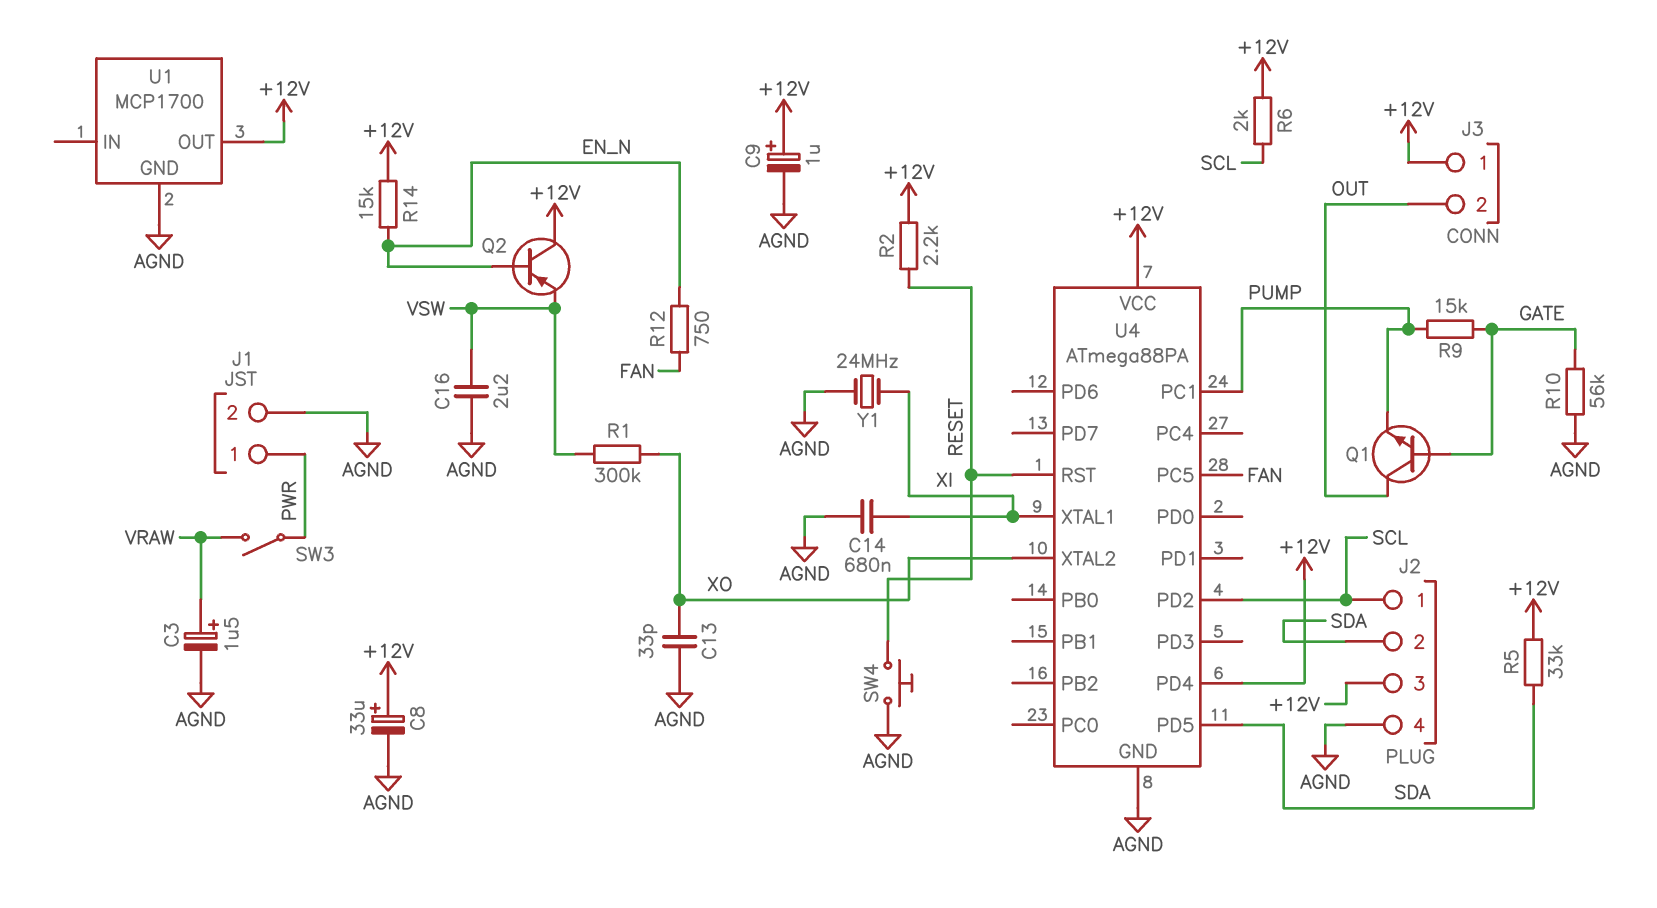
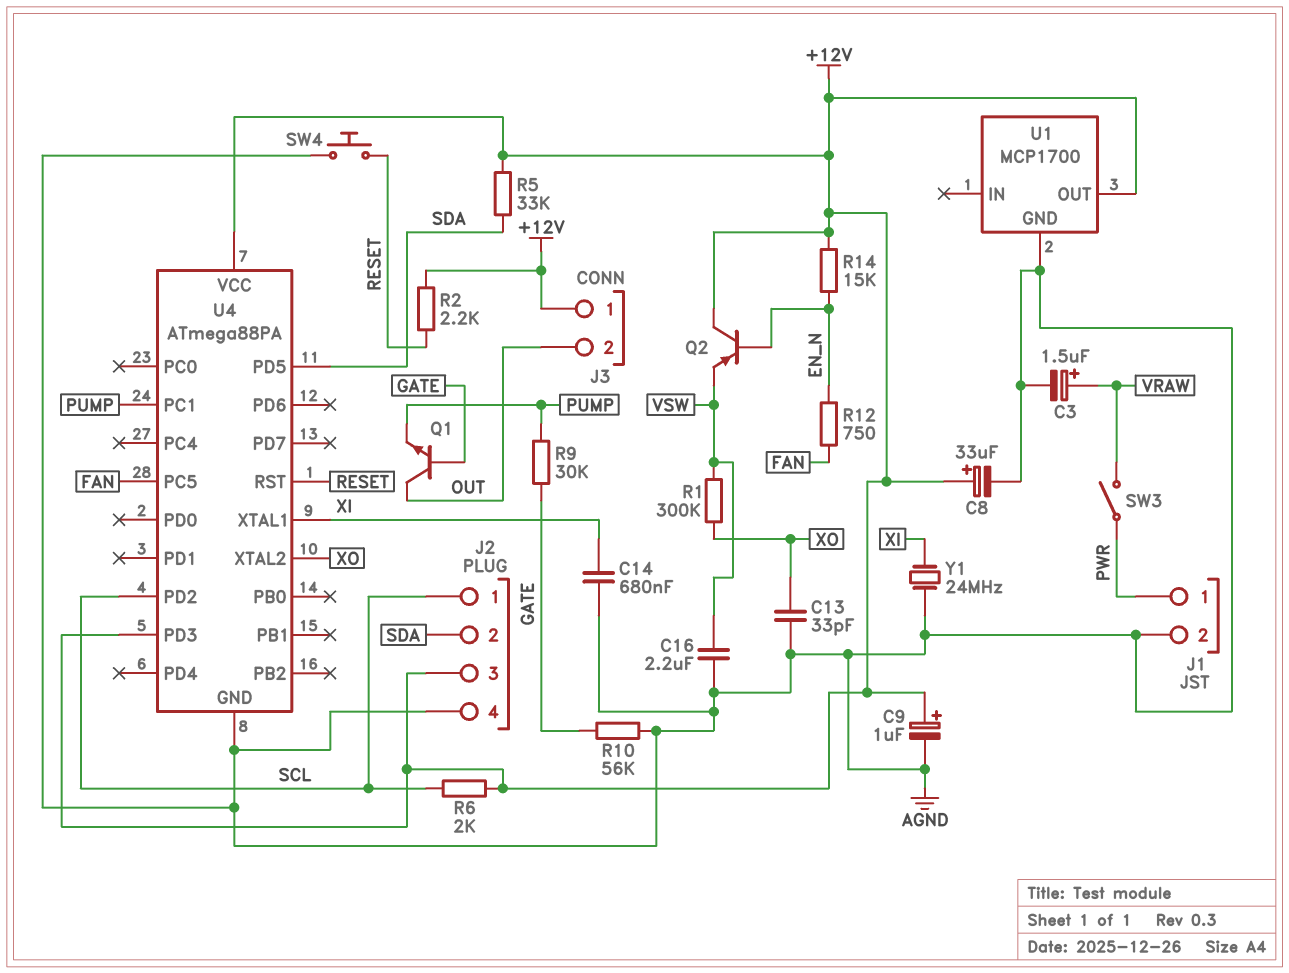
R9: 15k (GATE, PUMP) -> 30k (GATE, PUMP)
U4 pin PD3: none -> +12V
U4 pin PD4: +12V -> none

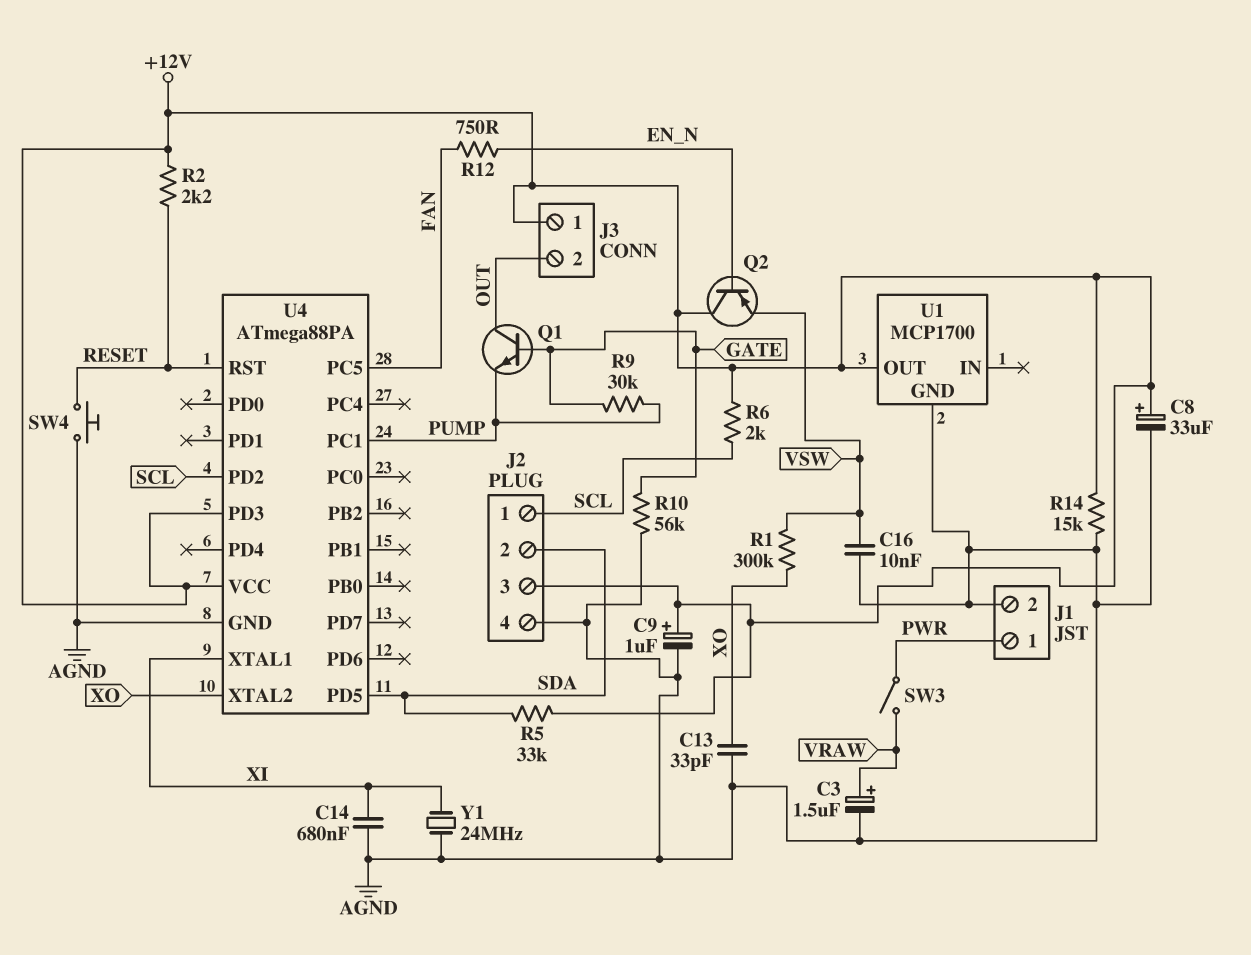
C16: 2.2uF (AGND, VSW) -> 10nF (AGND, VSW)
R14: 15k (+12V, EN_N) -> 15k (+12V, AGND)

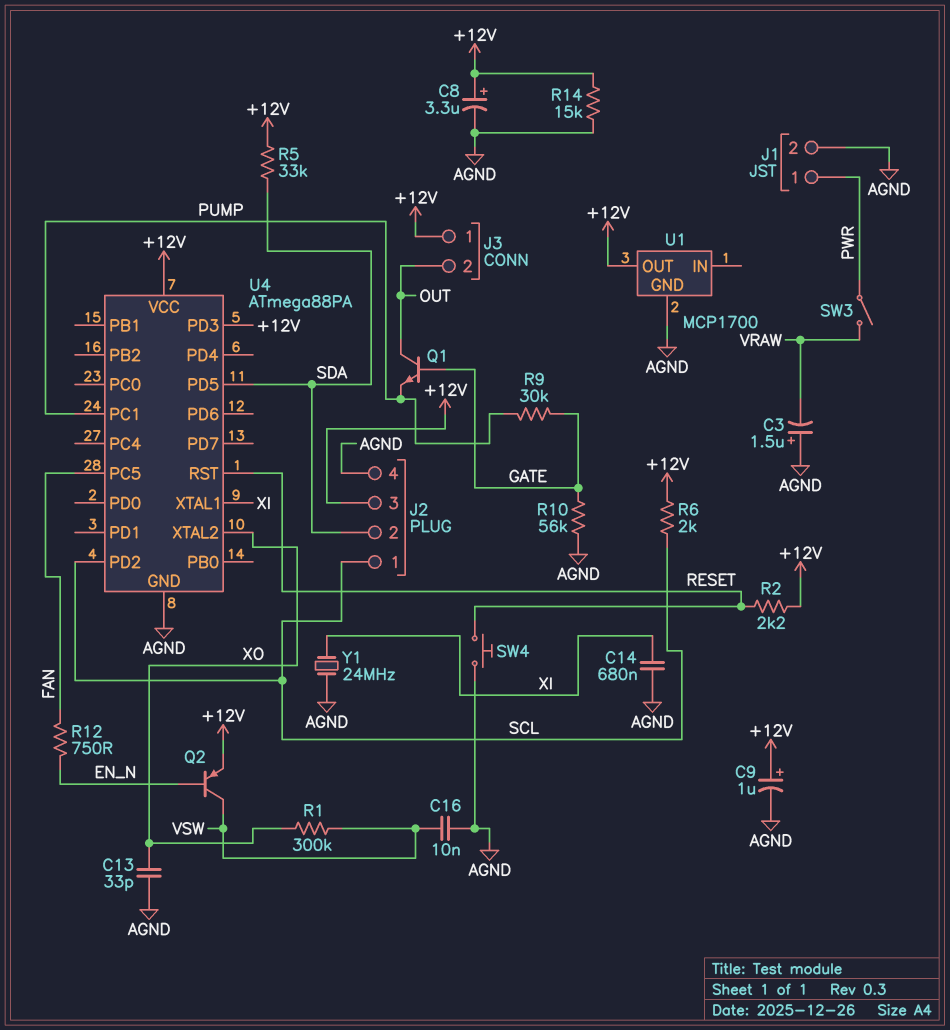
C3: 1.5uF (plus VRAW, minus AGND) -> 1.5uF (plus AGND, minus VRAW)
C8: 33uF (plus +12V, minus AGND) -> 3.3uF (plus +12V, minus AGND)
Q2: PNP (B EN_N, C +12V, E VSW) -> PNP (B EN_N, C VSW, E +12V)

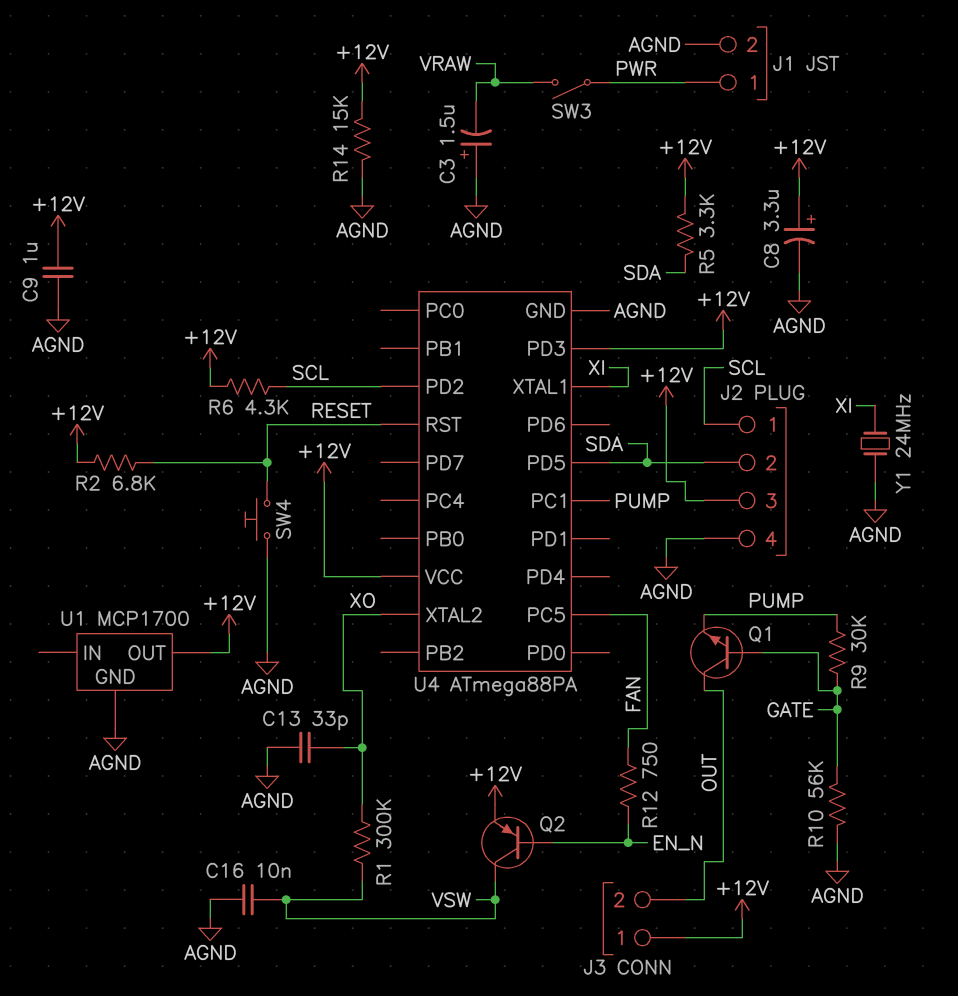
C9: 1uF (plus +12V, minus AGND) -> 1uF (+12V, AGND)
C14: 680nF (AGND, XI) -> none
R2: 2.2k (+12V, RESET) -> 6.8k (+12V, RESET)
R5: 33k (+12V, SDA) -> 3.3k (+12V, SDA)
R6: 2k (+12V, SCL) -> 4.3k (+12V, SCL)

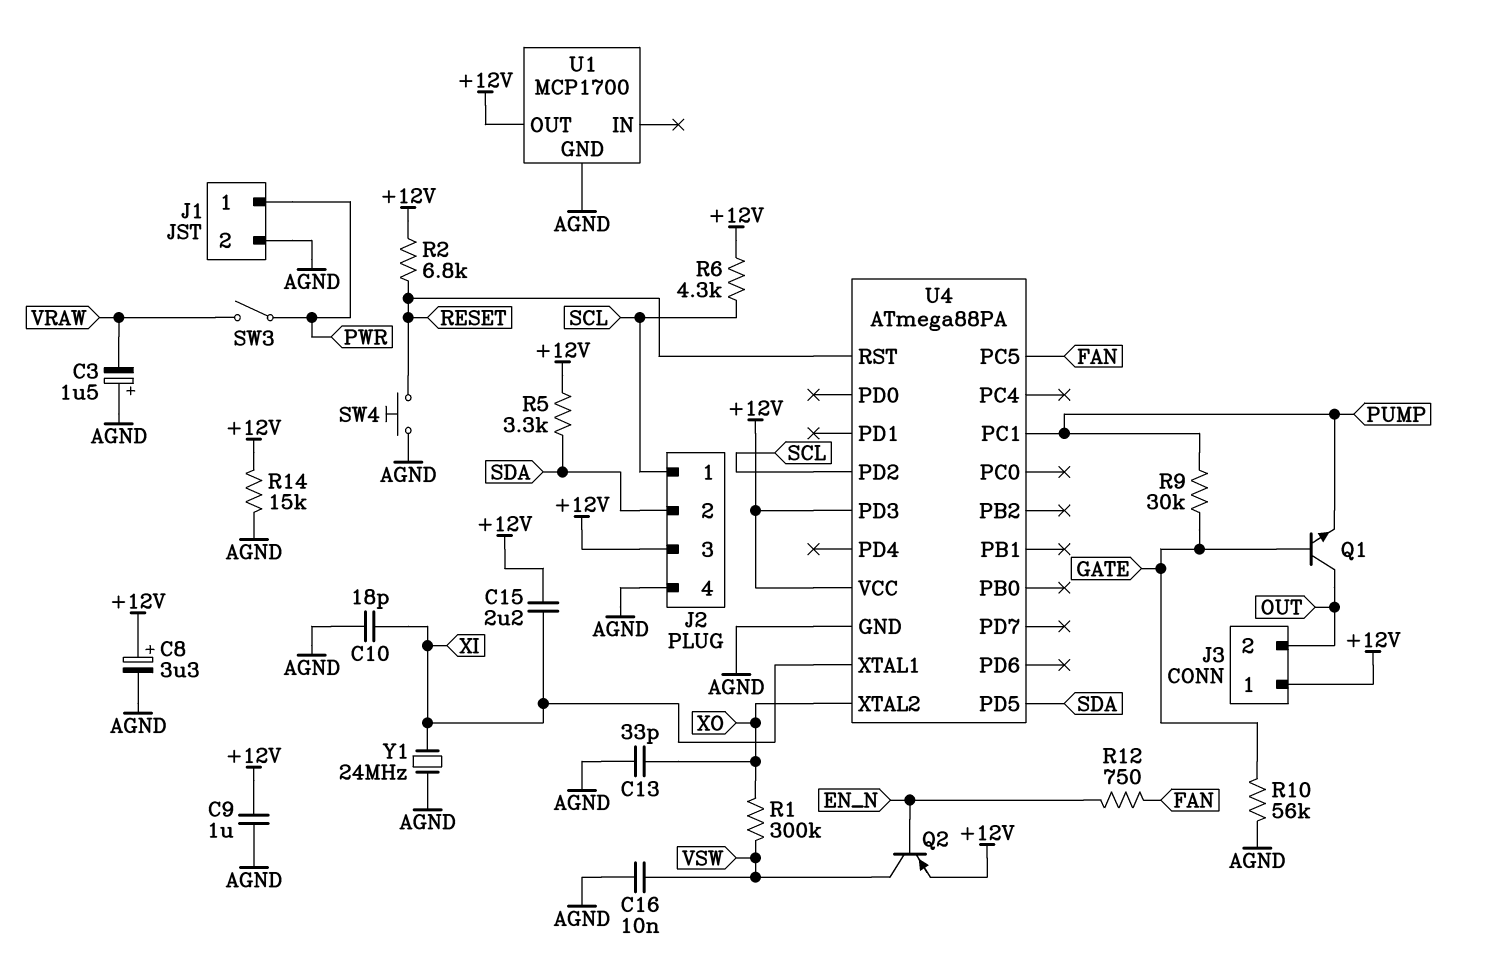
C10: none -> 18pF (AGND, XI)
C15: none -> 2.2uF (+12V, XI)

